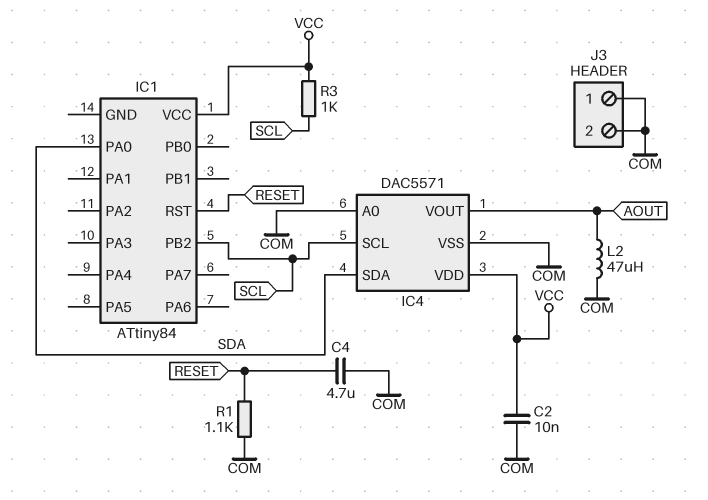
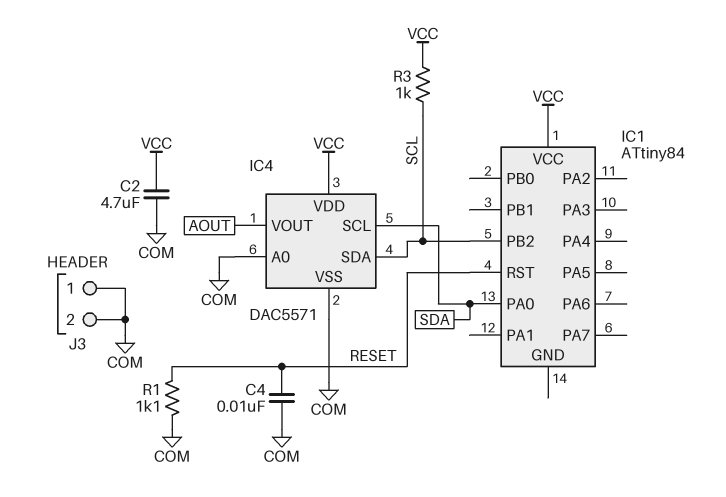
C2: 10nF (COM, VCC) -> 4.7uF (COM, VCC)
C4: 4.7uF (COM, RESET) -> 10nF (COM, RESET)
IC4 pin SCL: SCL -> SDA
IC4 pin SDA: SDA -> SCL
L2: 47uH (AOUT, COM) -> none

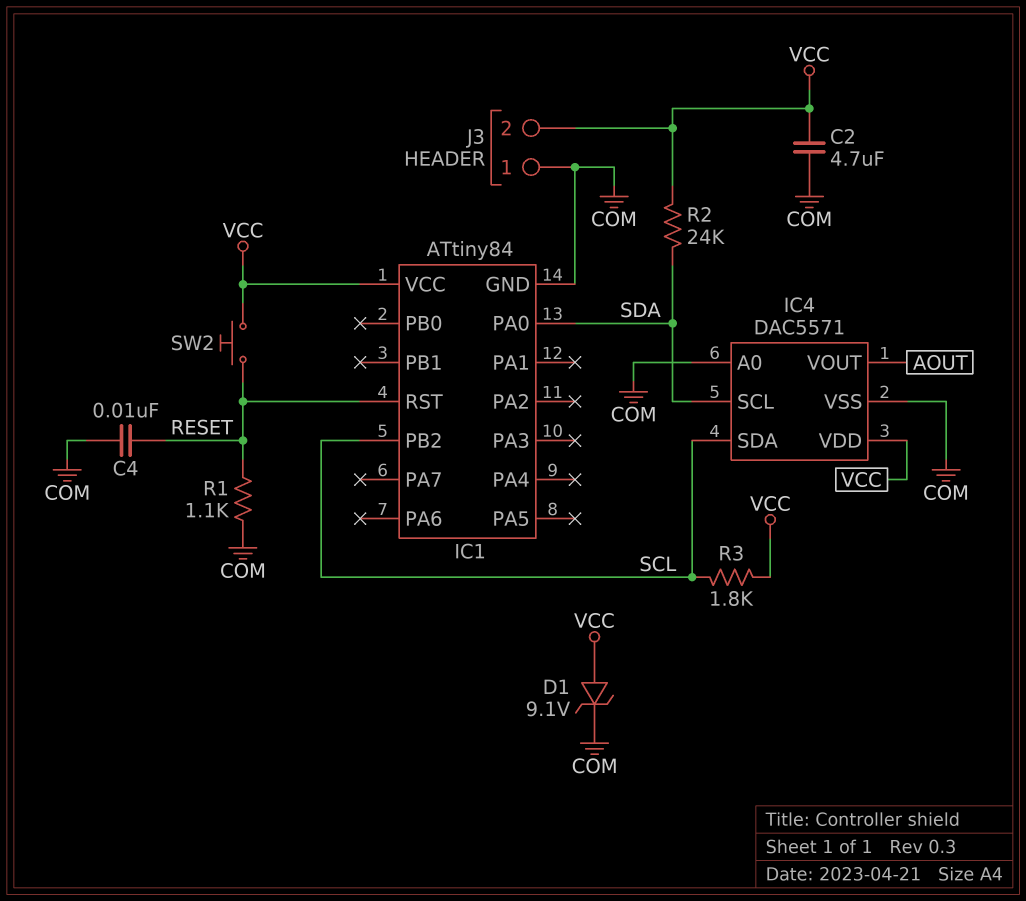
D1: none -> zener 9.1V (A VCC, K COM)
IC1 pin GND: none -> COM
J3 pin 2: COM -> VCC
R2: none -> 24k (SDA, VCC)
R3: 1k (SCL, VCC) -> 1.8k (SCL, VCC)
SW2: none -> button (RESET, VCC)

